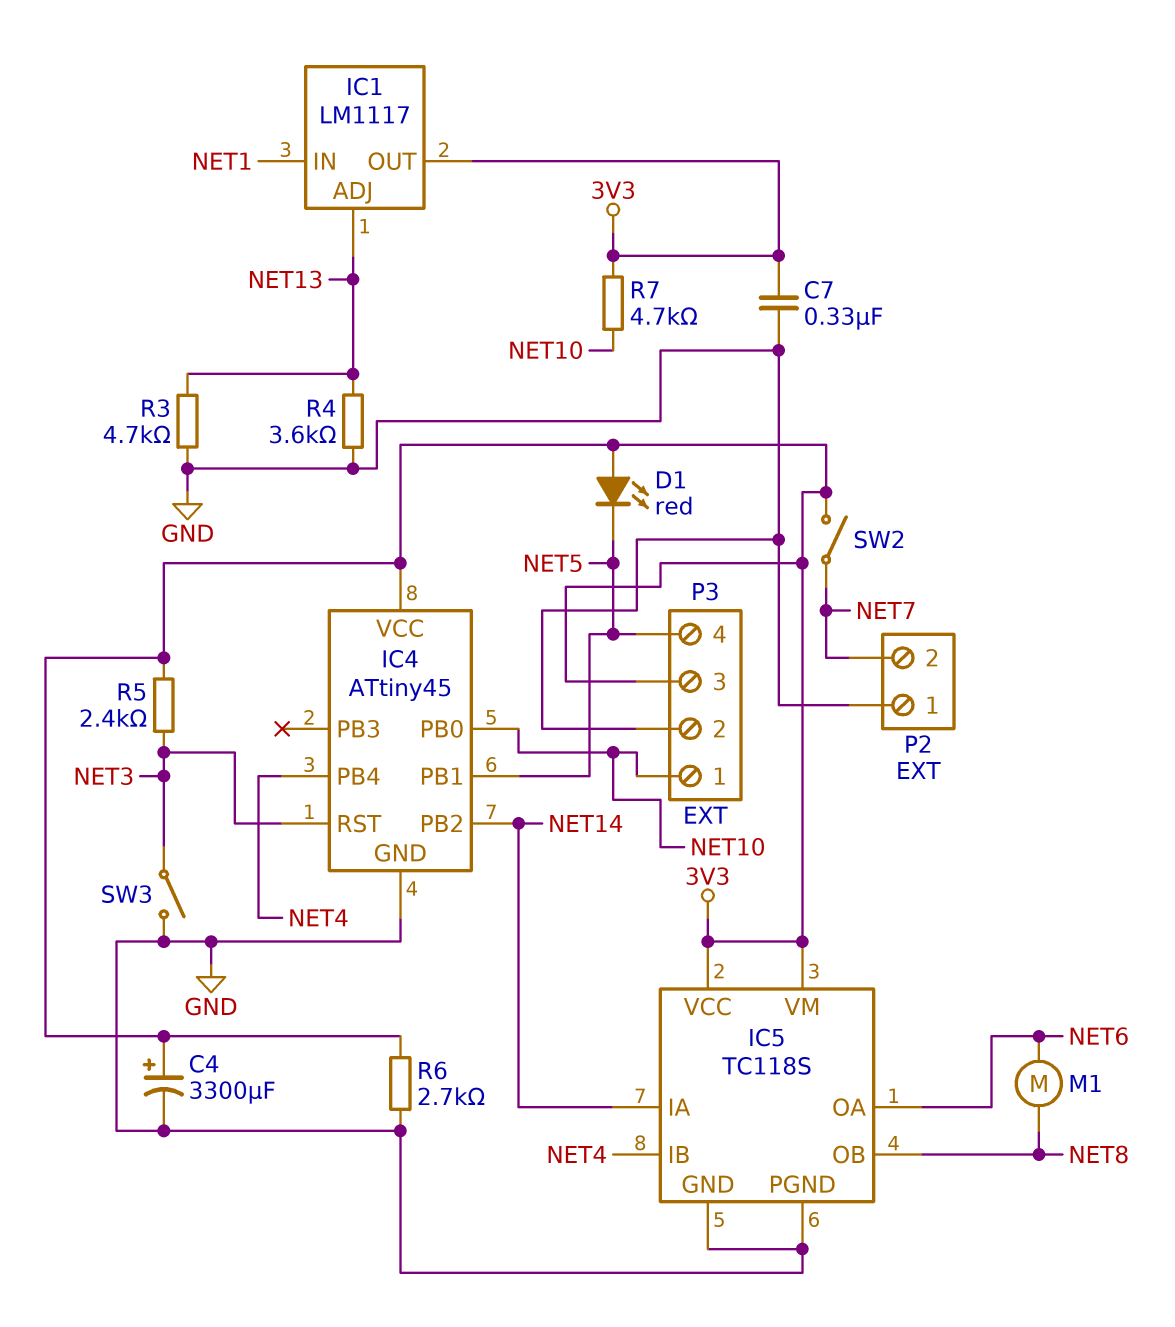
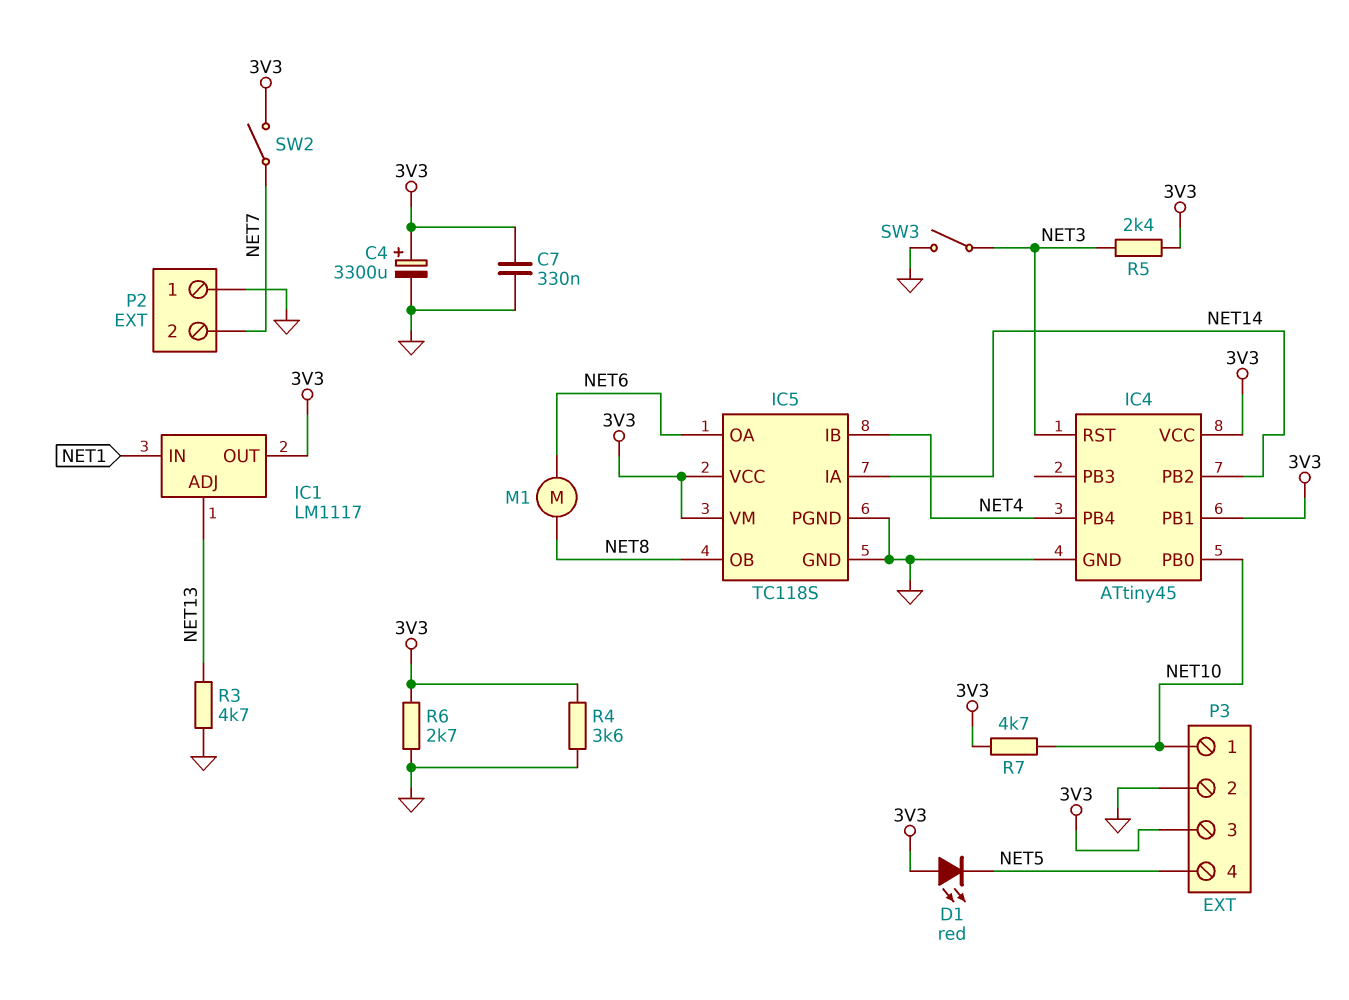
IC4 pin PB1: NET5 -> 3V3
R4: 3.6k (GND, NET13) -> 3.6k (3V3, GND)

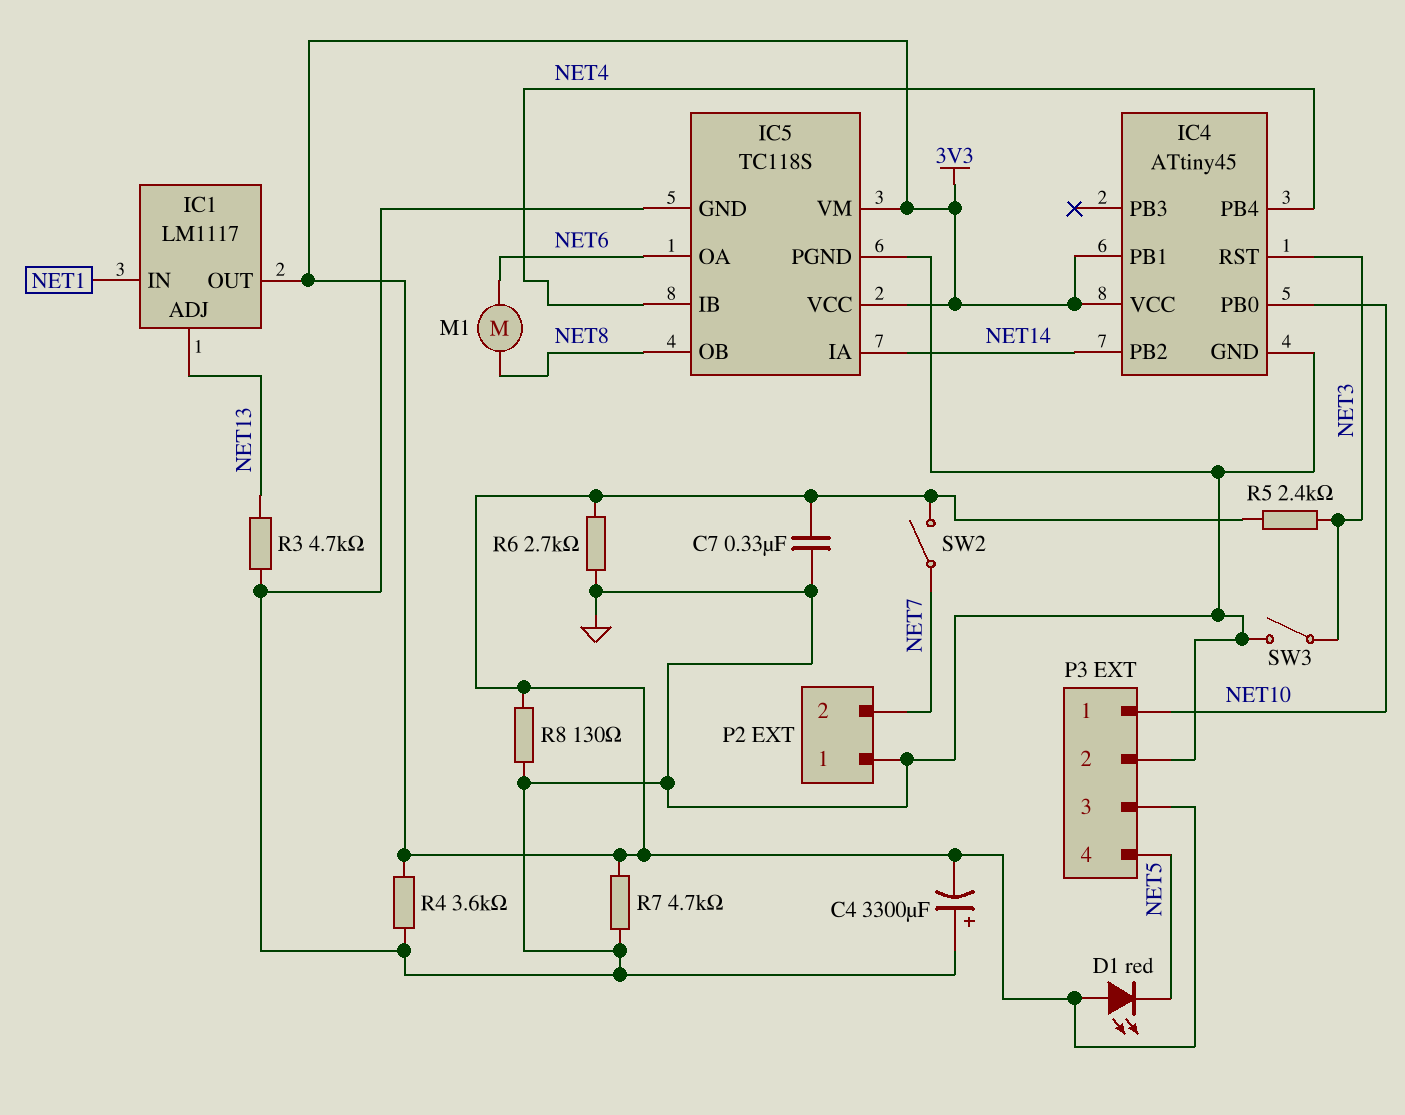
C4: 3300uF (plus 3V3, minus GND) -> 3300uF (plus GND, minus 3V3)
R7: 4.7k (3V3, NET10) -> 4.7k (3V3, GND)
R8: none -> 130 (3V3, GND)

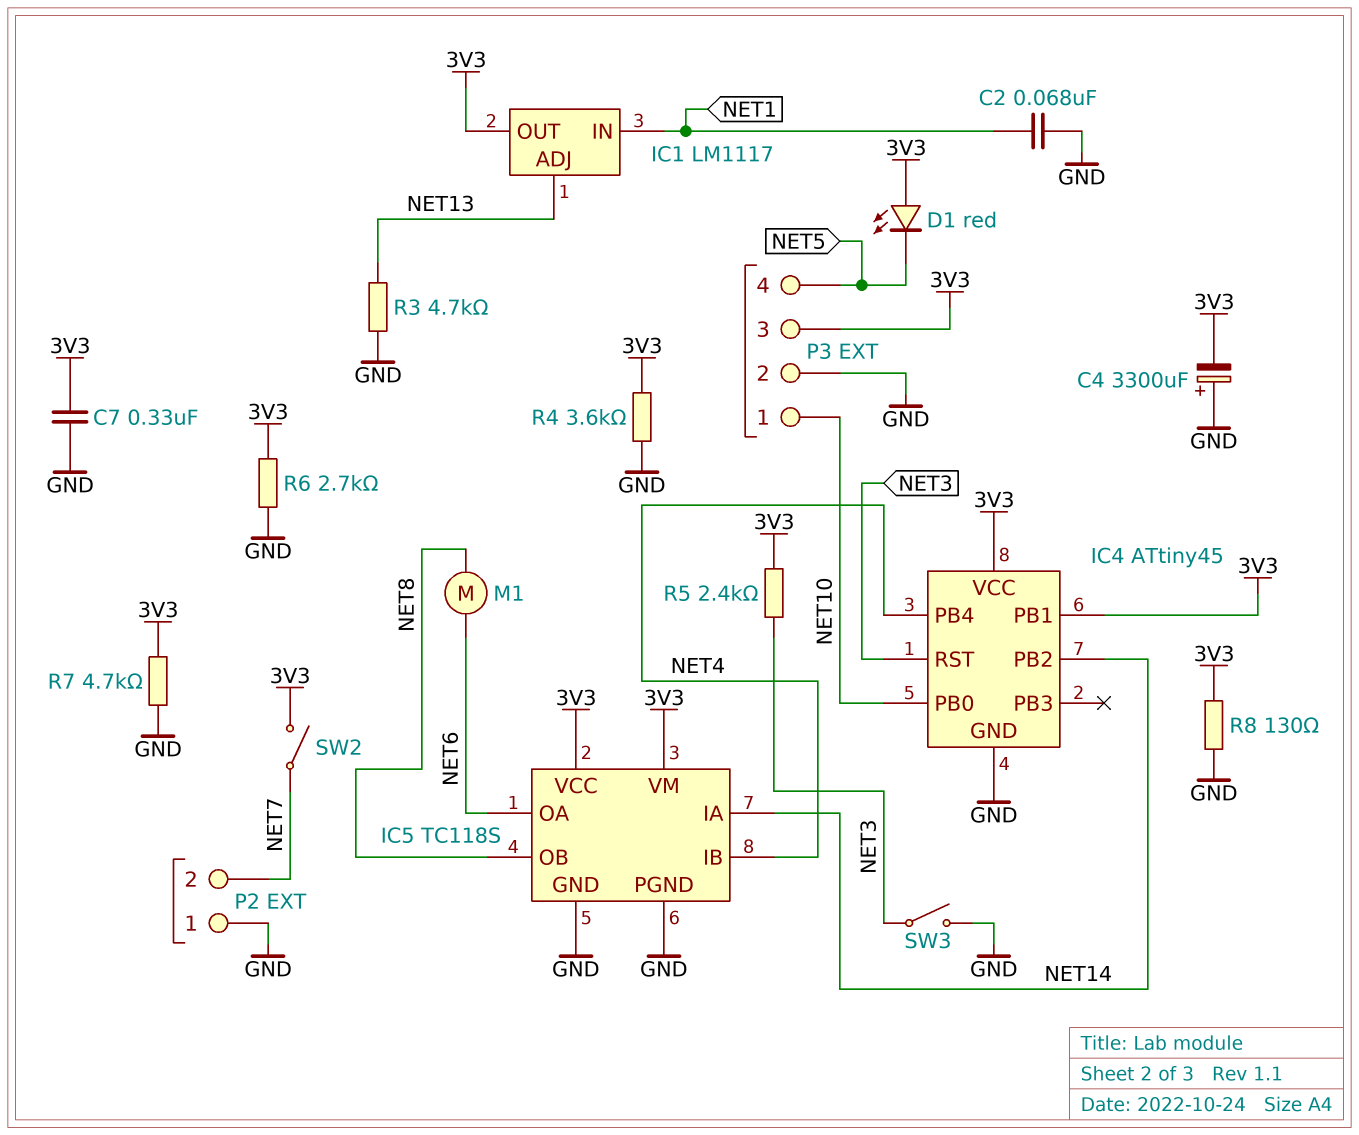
C2: none -> 68nF (GND, NET1)

